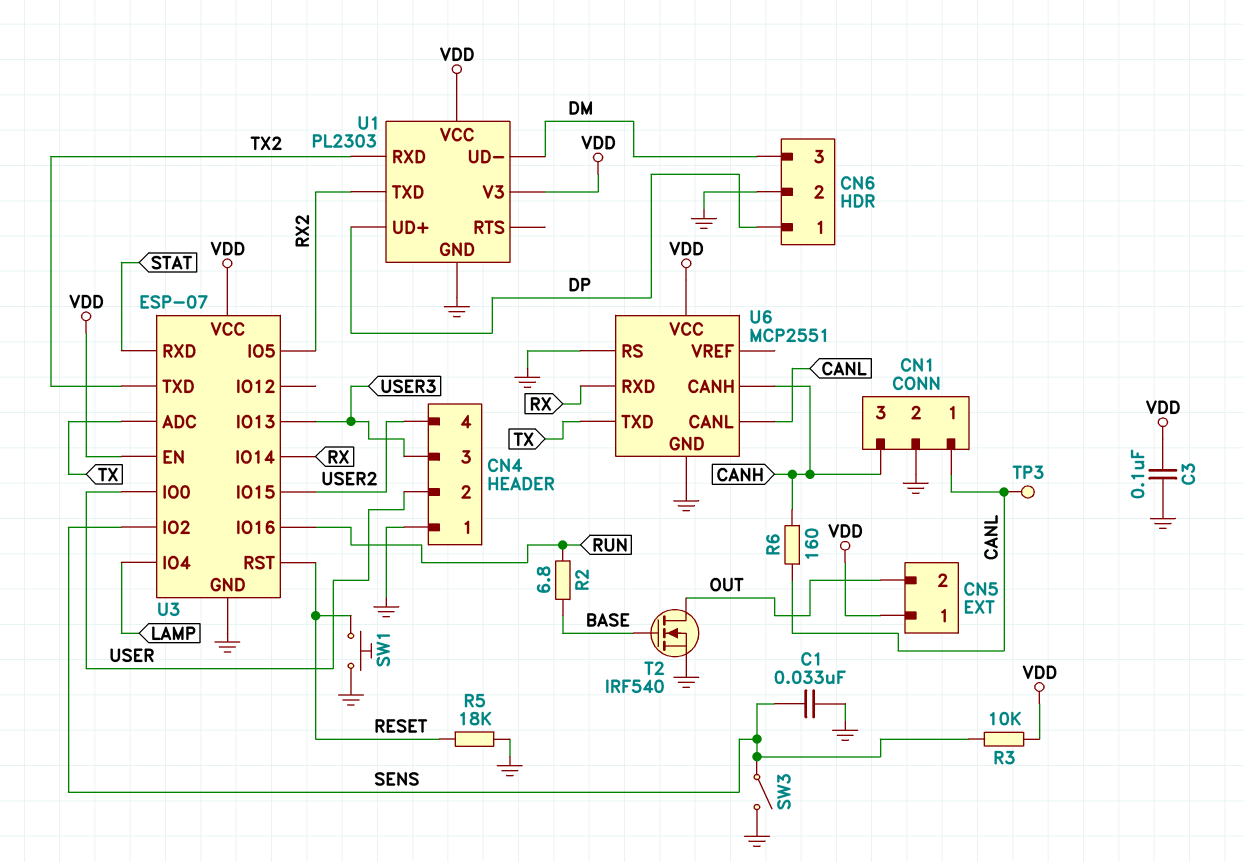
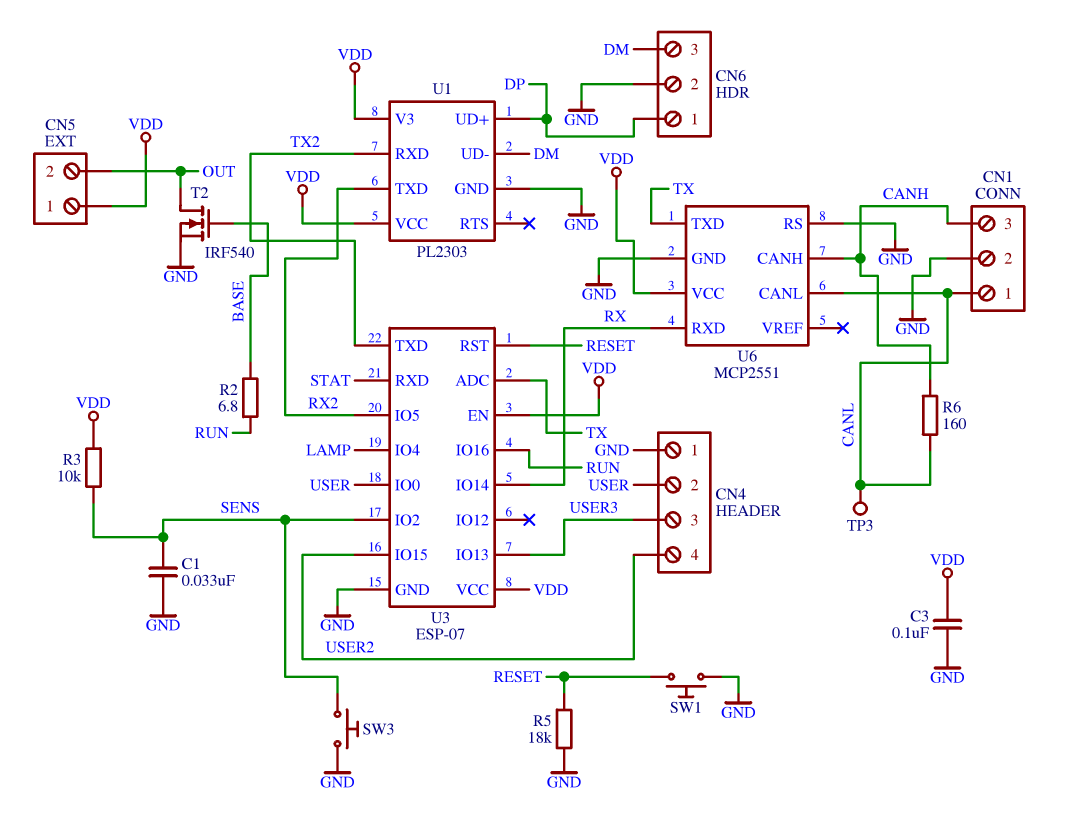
SW3: switch (GND, SENS) -> button (GND, SENS)

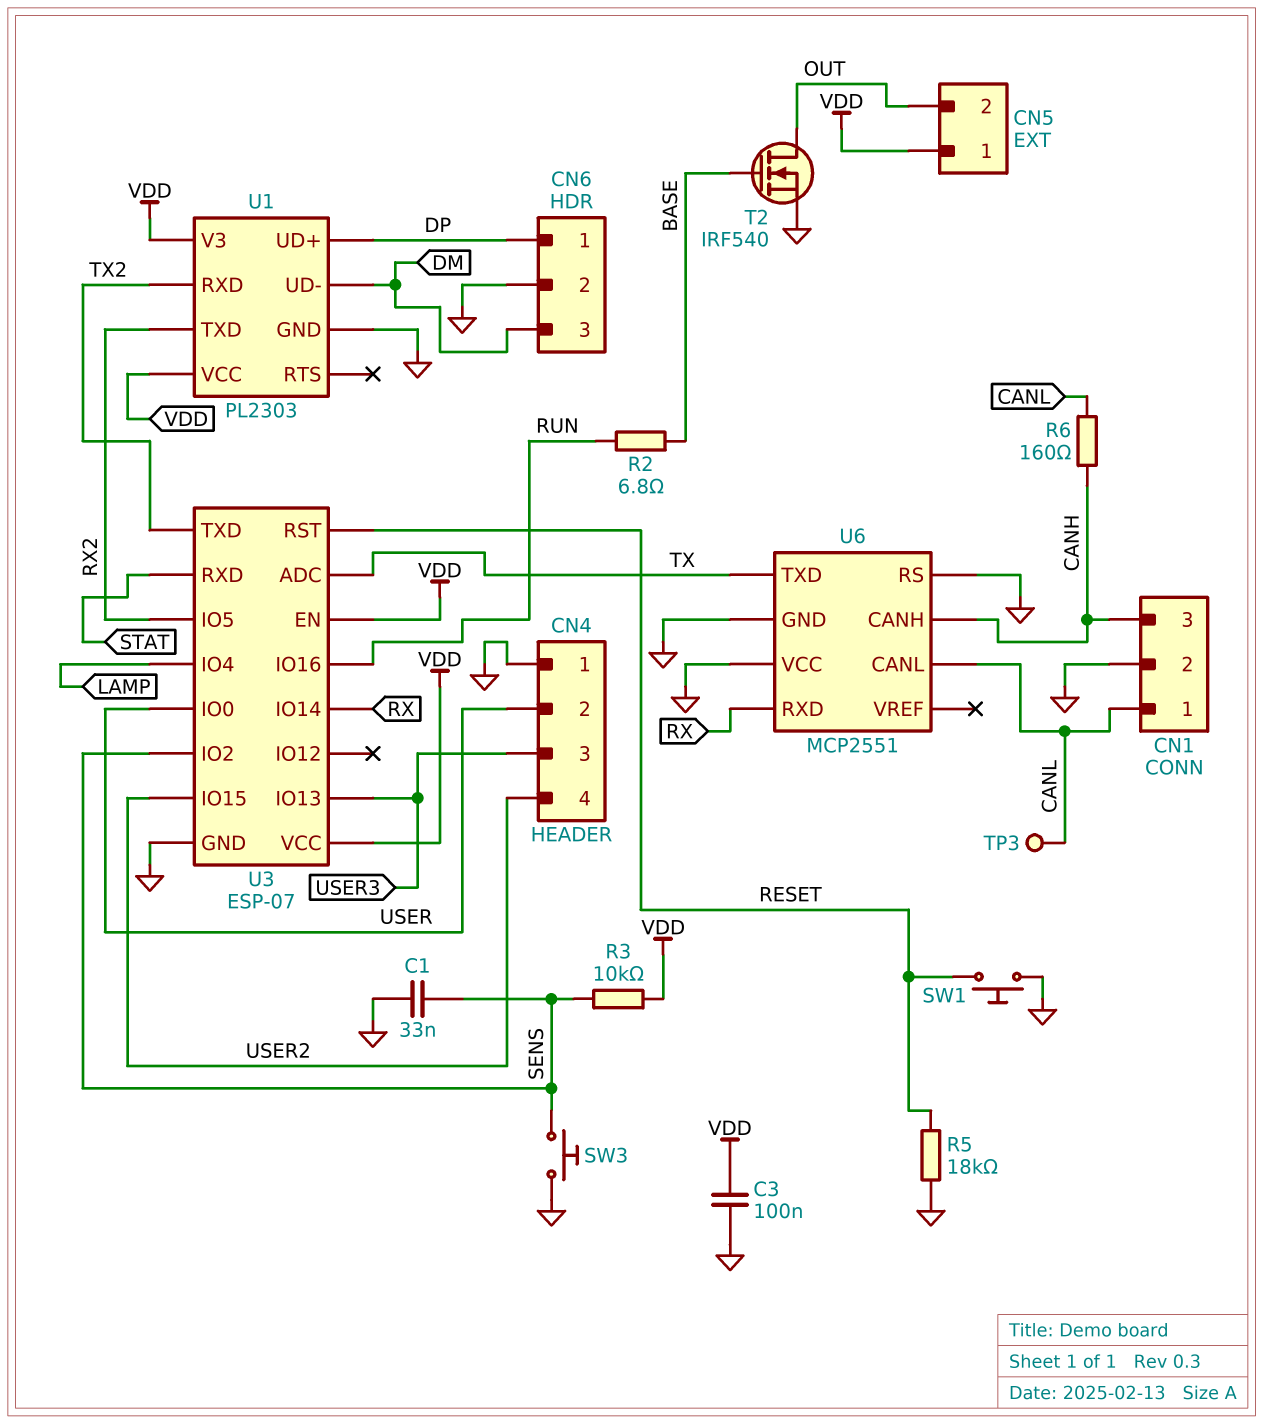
U6 pin VCC: VDD -> GND

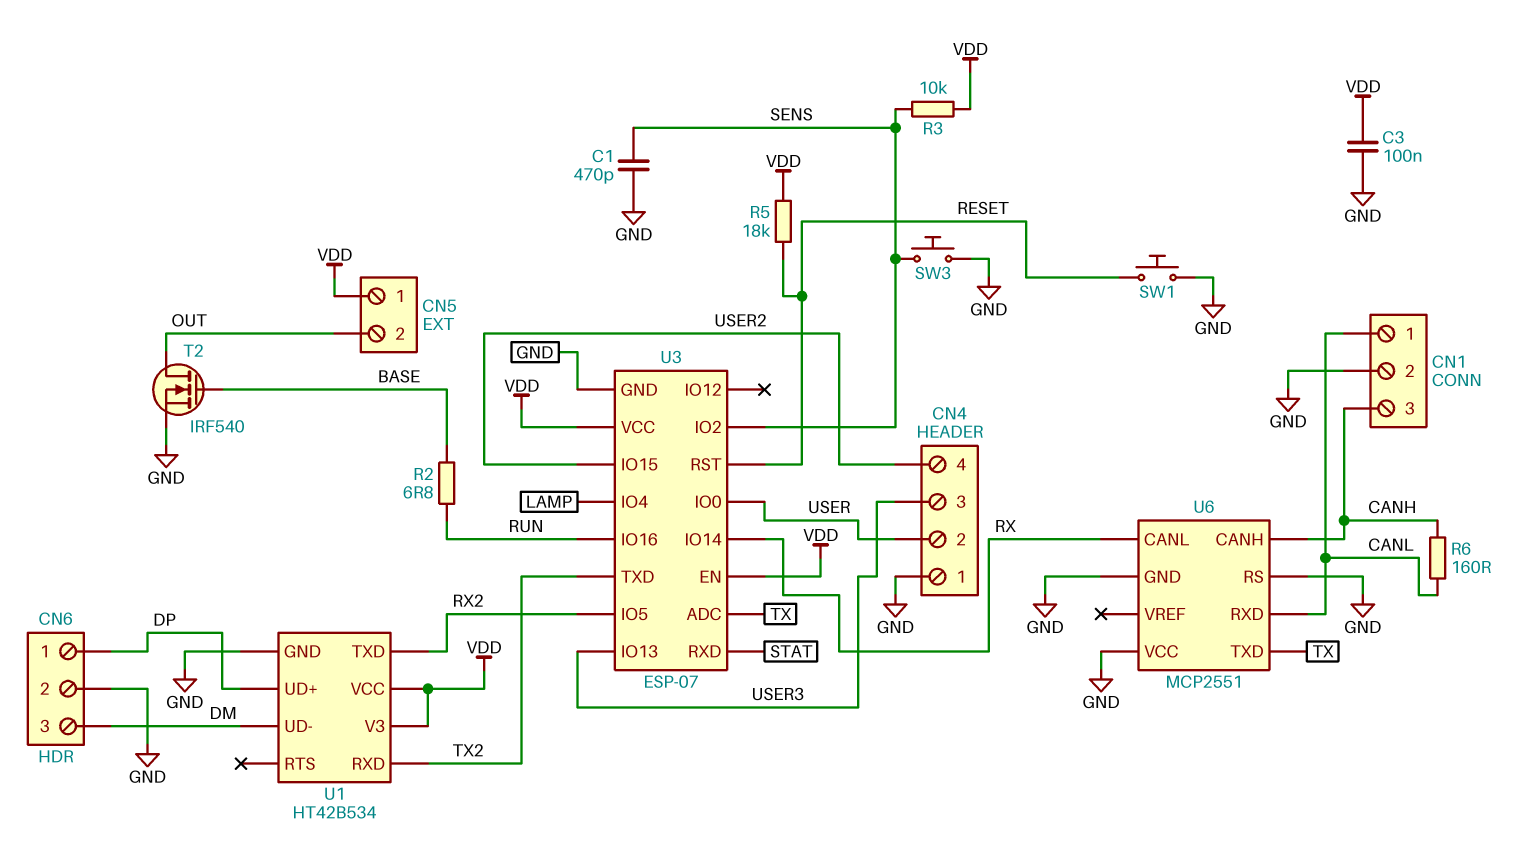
C1: 33nF (GND, SENS) -> 470pF (GND, SENS)
R5: 18k (GND, RESET) -> 18k (RESET, VDD)
TP3: test point (CANL) -> none
U1: PL2303 -> HT42B534
U6 pin CANL: CANL -> RX
U6 pin RXD: RX -> CANL

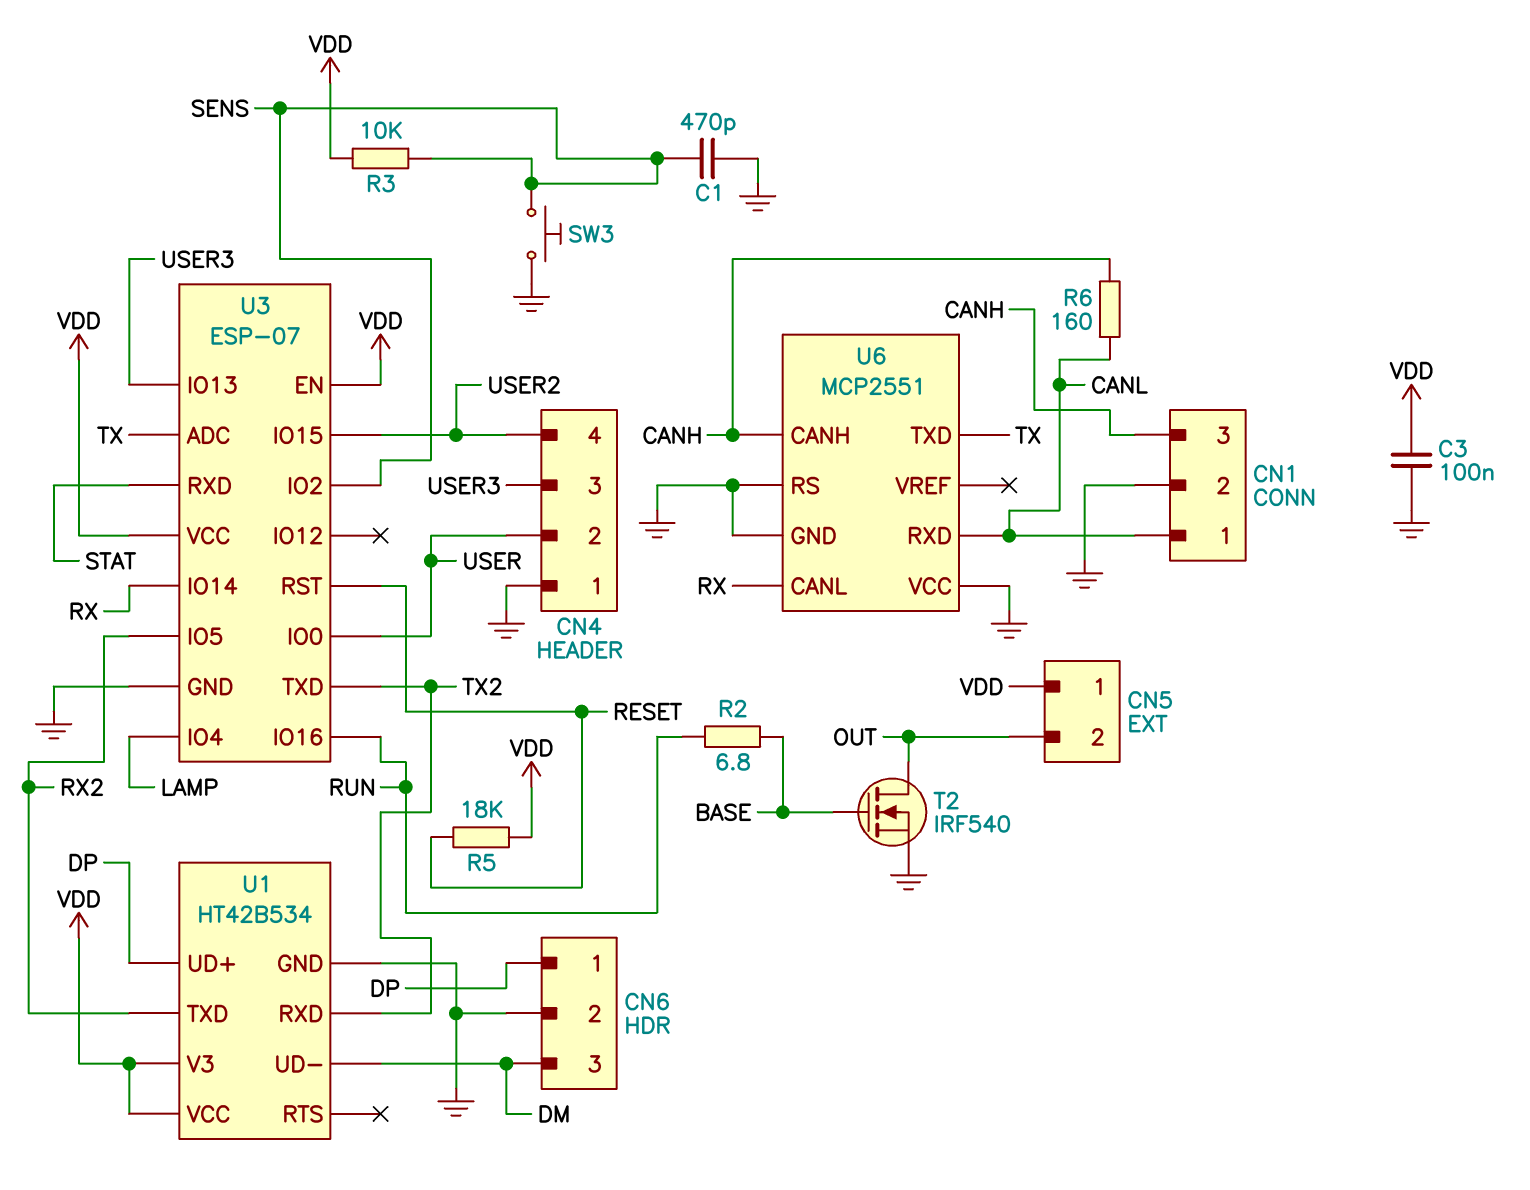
SW1: button (GND, RESET) -> none

